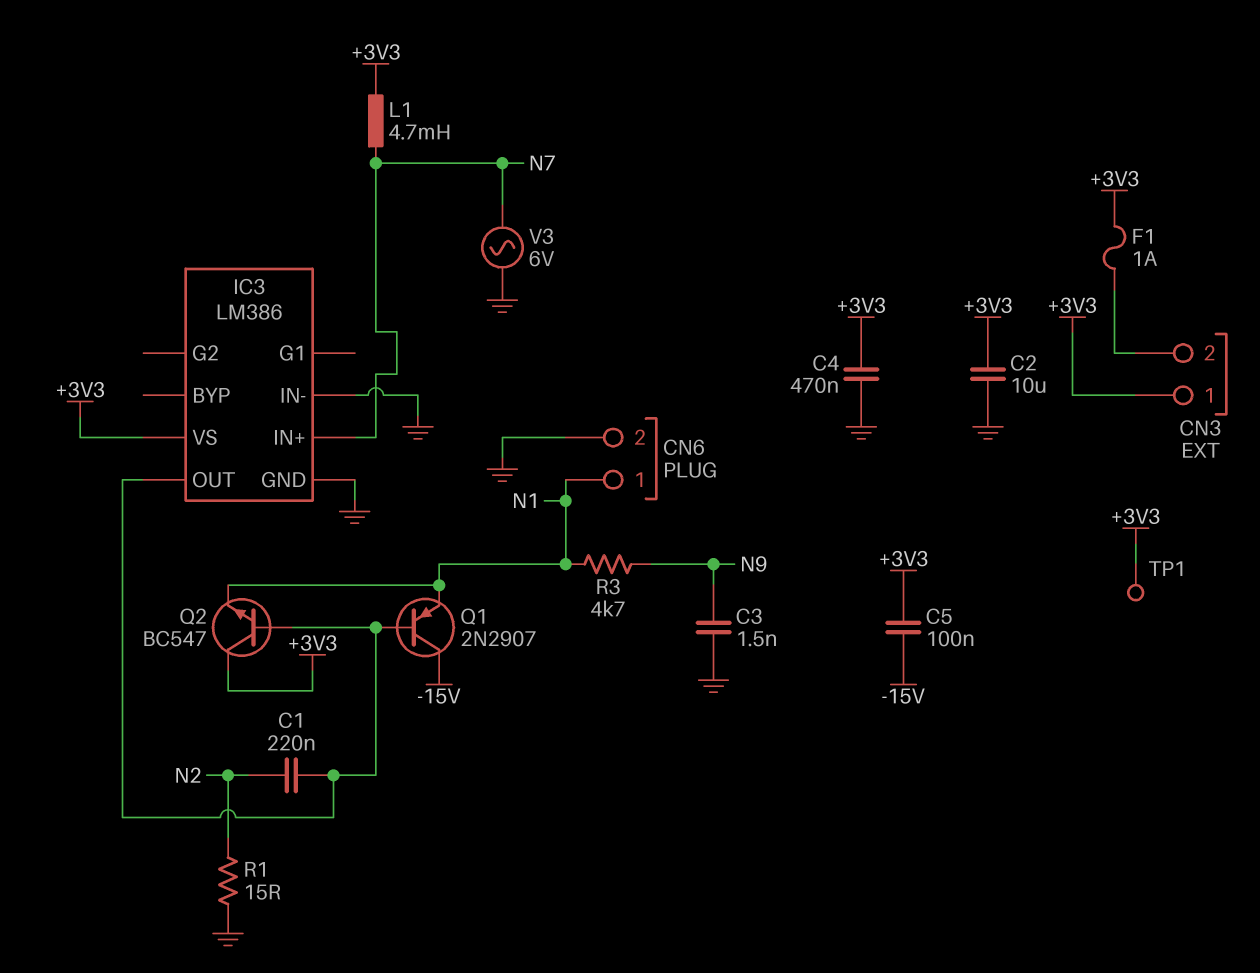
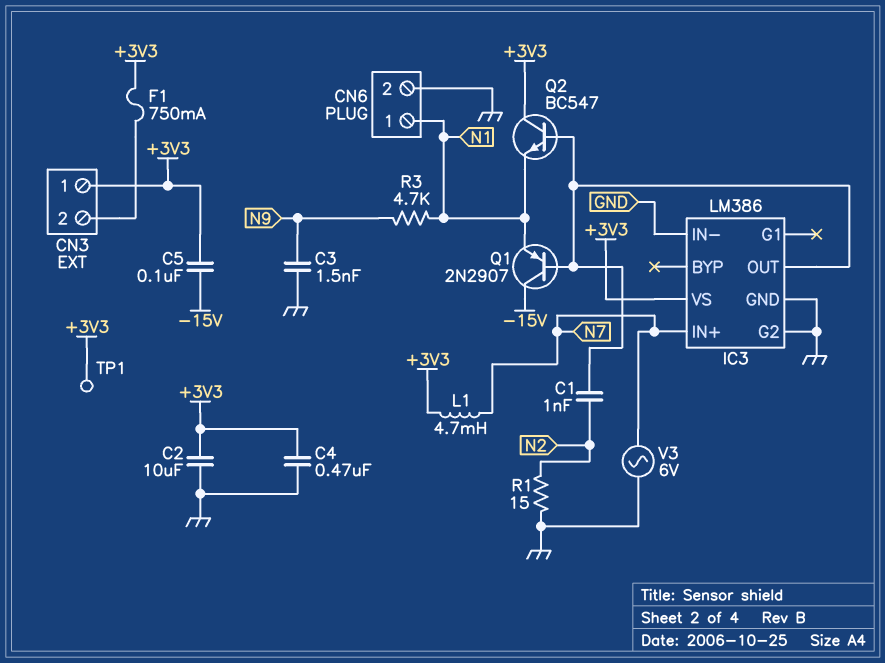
C1: 220nF (IC3/OUT, N2) -> 1nF (IC3/OUT, N2)
F1: 1A (+3V3, CN3/2) -> 750mA (+3V3, CN3/2)
IC3 pin G2: none -> GND

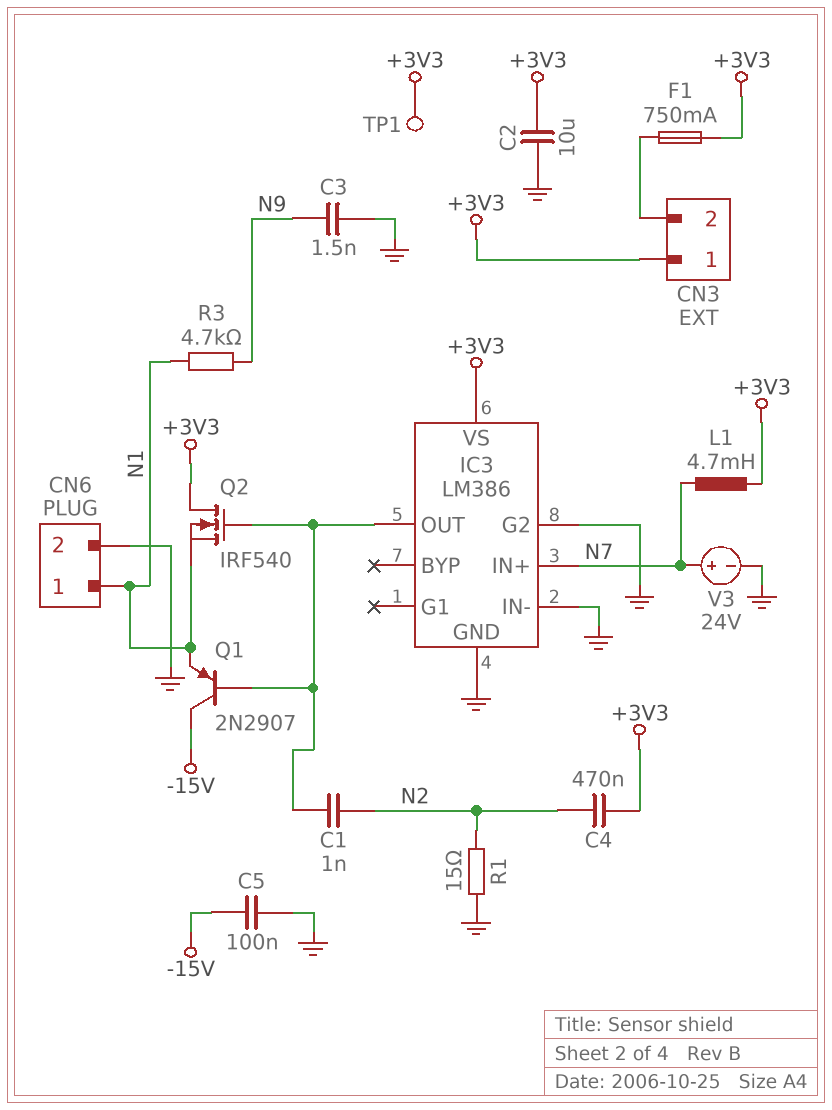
C4: 470nF (+3V3, GND) -> 470nF (+3V3, N2)
C5: 100nF (+3V3, -15V) -> 100nF (-15V, GND)
Q2: NPN BC547 (B IC3/OUT, C +3V3, E N1) -> NMOS IRF540 (G IC3/OUT, D +3V3, S N1)
V3: AC 6V (GND, N7) -> 24V (plus N7, minus GND)

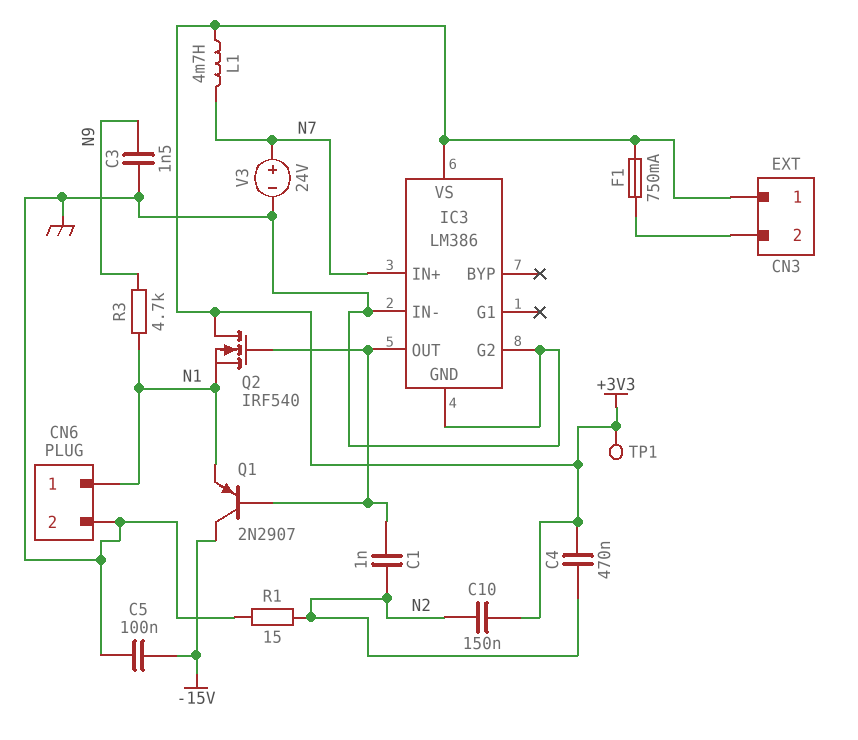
C2: 10uF (+3V3, GND) -> none
C10: none -> 150nF (+3V3, N2)

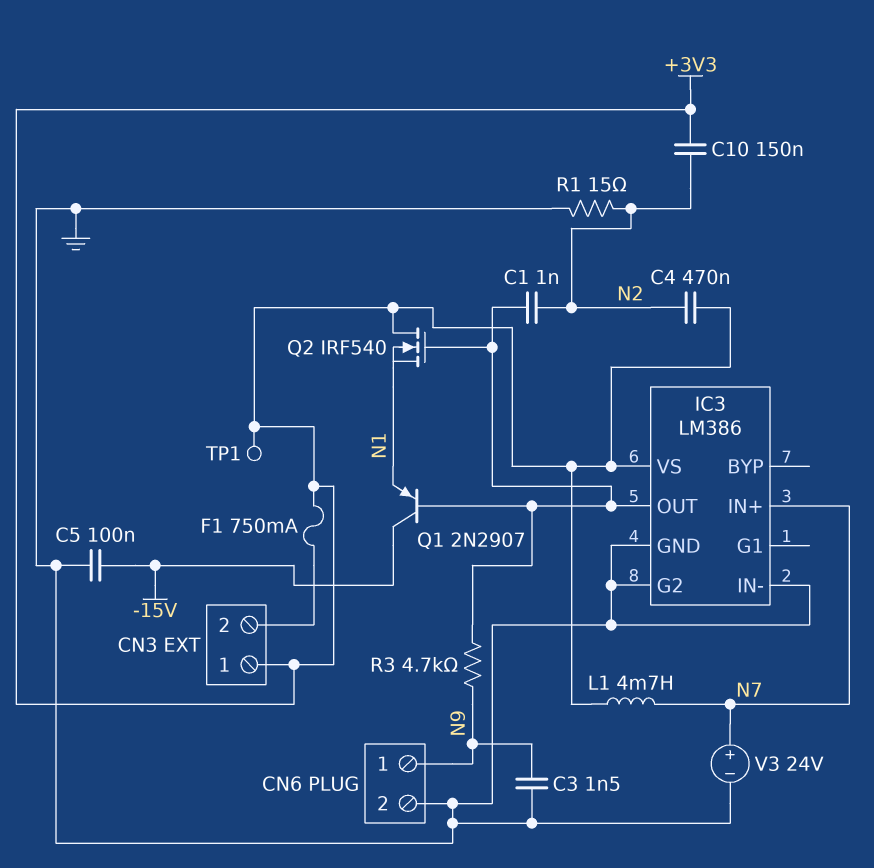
CN6 pin 1: N1 -> N9
R3: 4.7k (N1, N9) -> 4.7k (IC3/OUT, N9)

